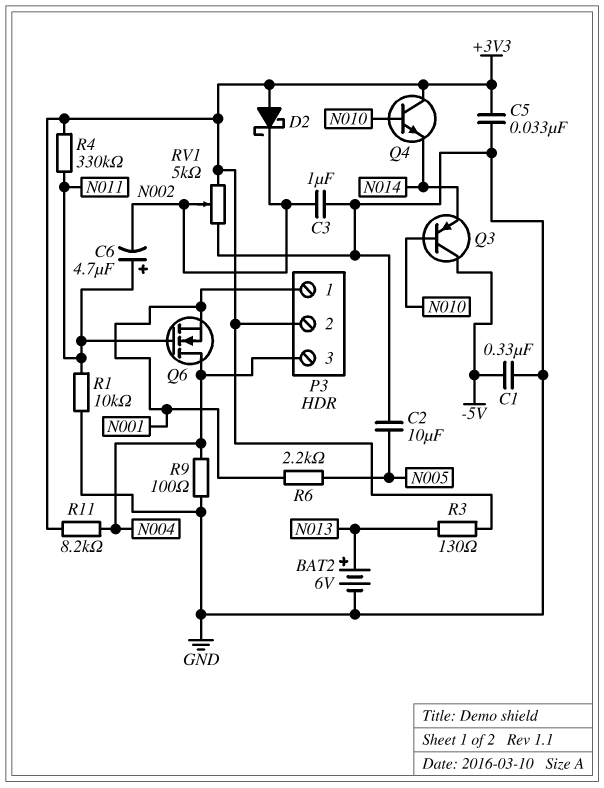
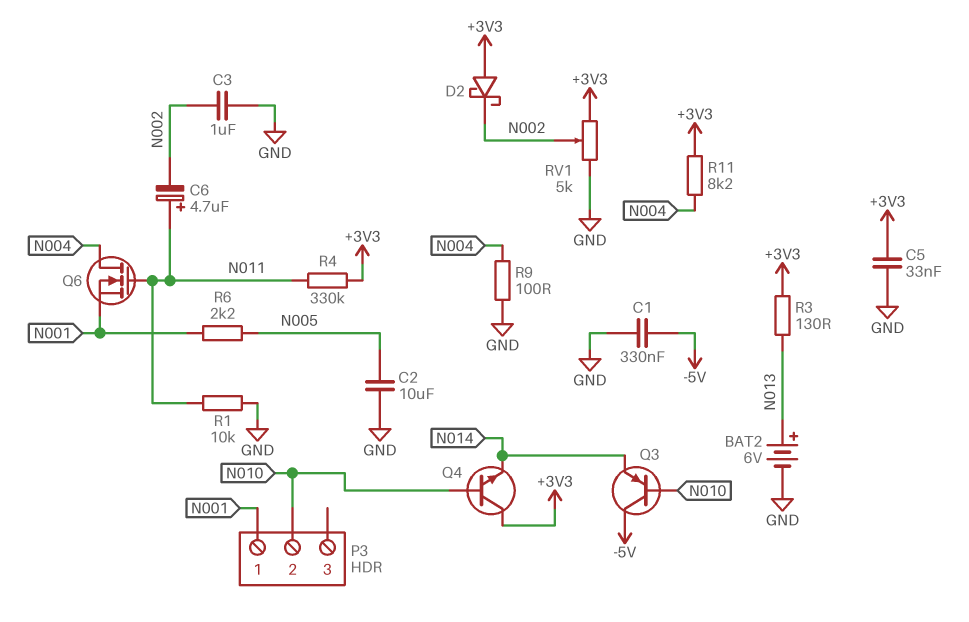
P3 pin 2: +3V3 -> N010
P3 pin 3: N004 -> none

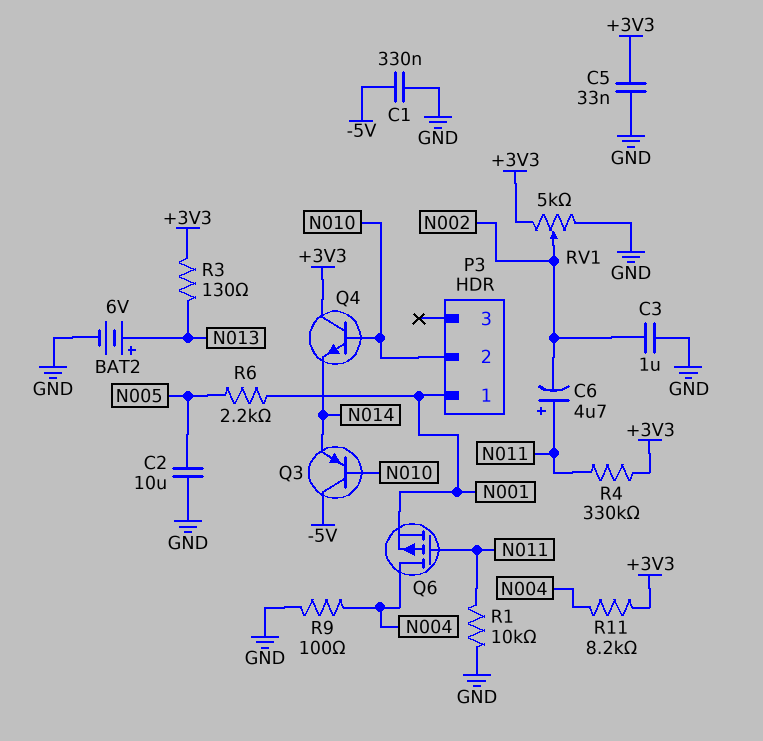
D2: schottky (A +3V3, K N002) -> none
Q6: NMOS (G N011, D N004, S N001) -> PMOS (G N011, D N004, S N001)

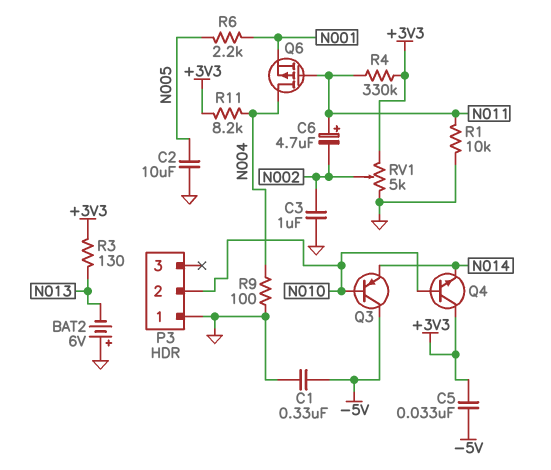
BAT2: 6V (plus N013, minus GND) -> 6V (plus GND, minus N013)
C5: 33nF (+3V3, GND) -> 33nF (+3V3, -5V)
P3 pin 1: N001 -> GND

